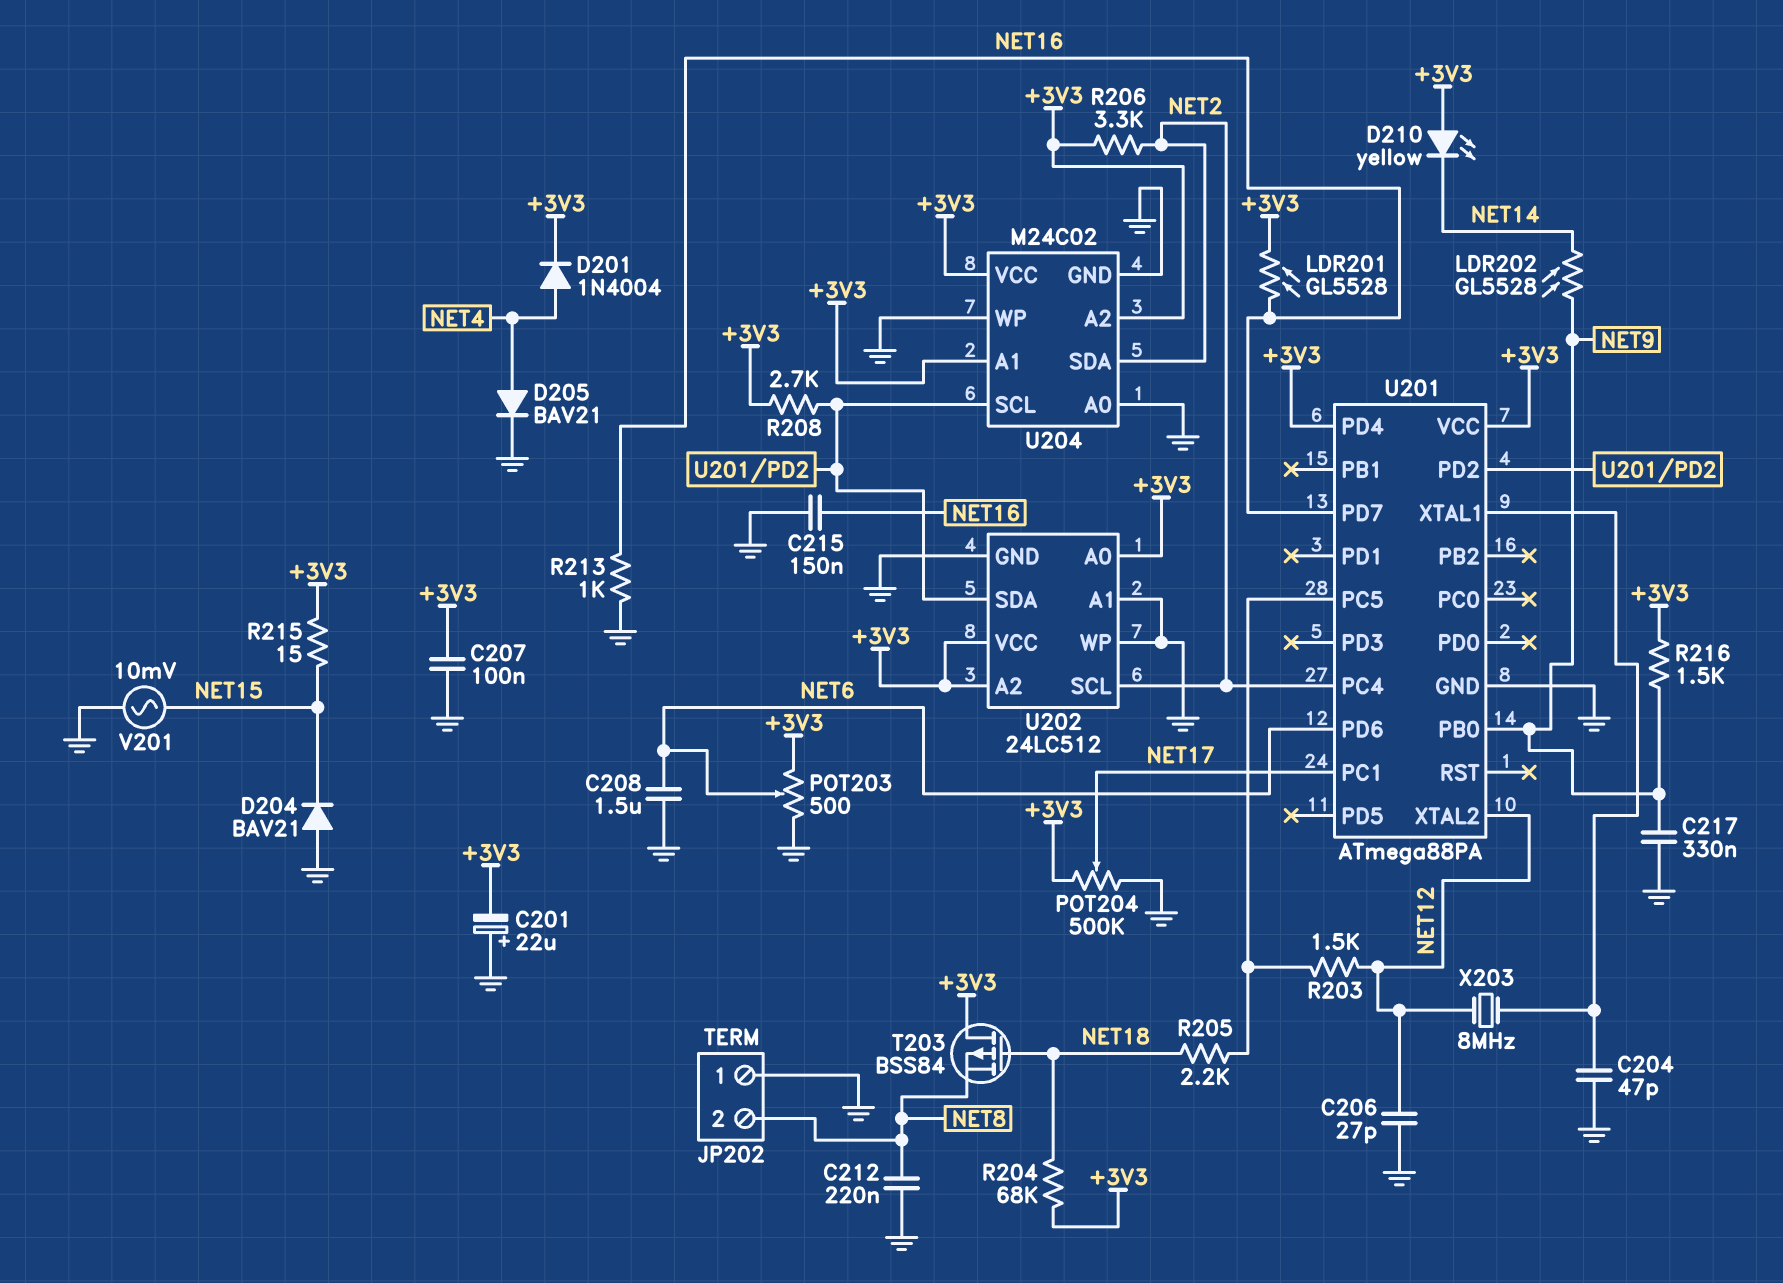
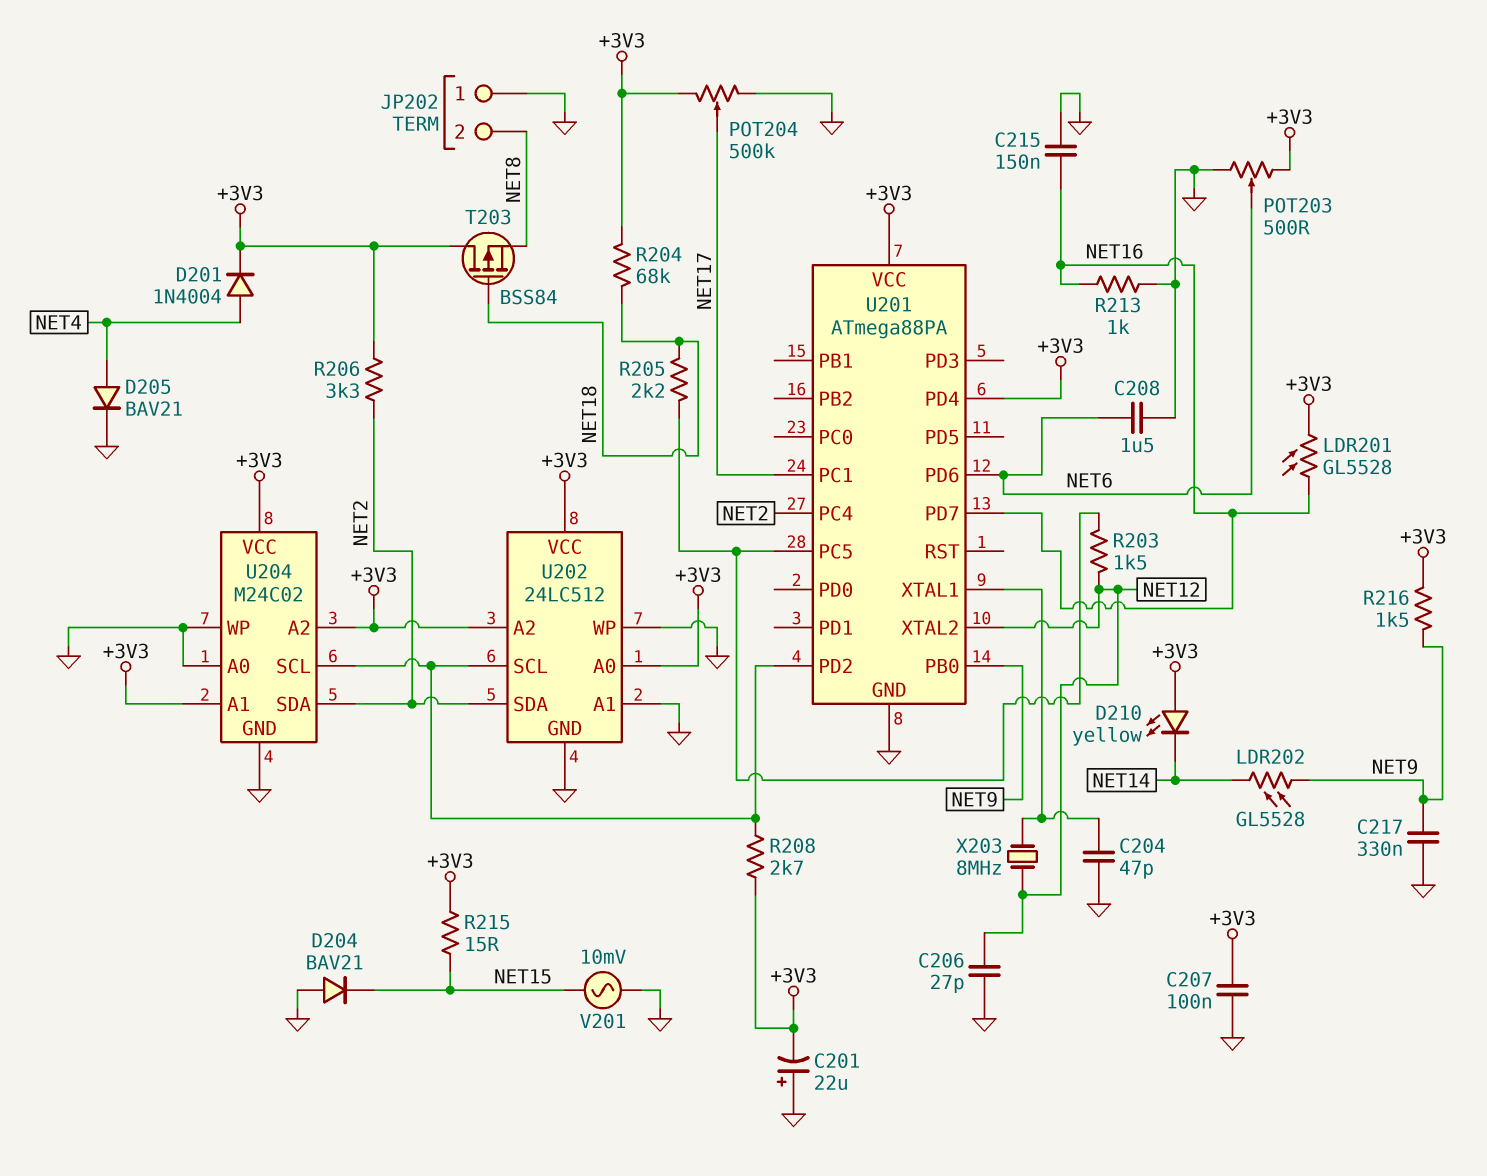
C212: 220nF (GND, NET8) -> none
U202 pin SCL: NET2 -> U201/PD2
U202 pin SDA: U201/PD2 -> NET2

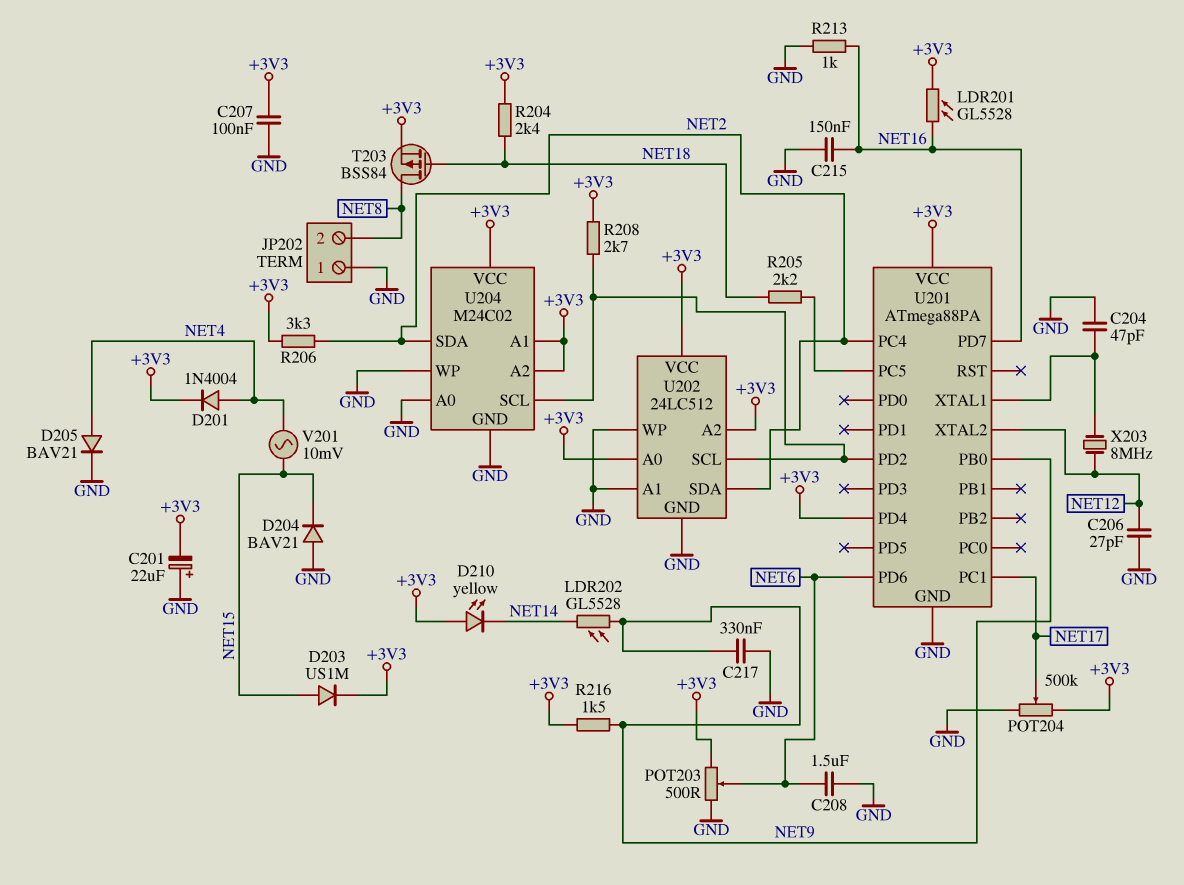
D203: none -> diode US1M (A NET15, K +3V3)
R203: 1.5k (NET12, U201/PC5) -> none
R204: 68k (+3V3, NET18) -> 2.4k (+3V3, NET18)
R215: 15 (+3V3, NET15) -> none
T203: PMOS BSS84 (G NET18, D +3V3, S NET8) -> PMOS BSS84 (G NET18, D NET8, S +3V3)
V201: AC 10mV (GND, NET15) -> AC 10mV (NET4, NET15)

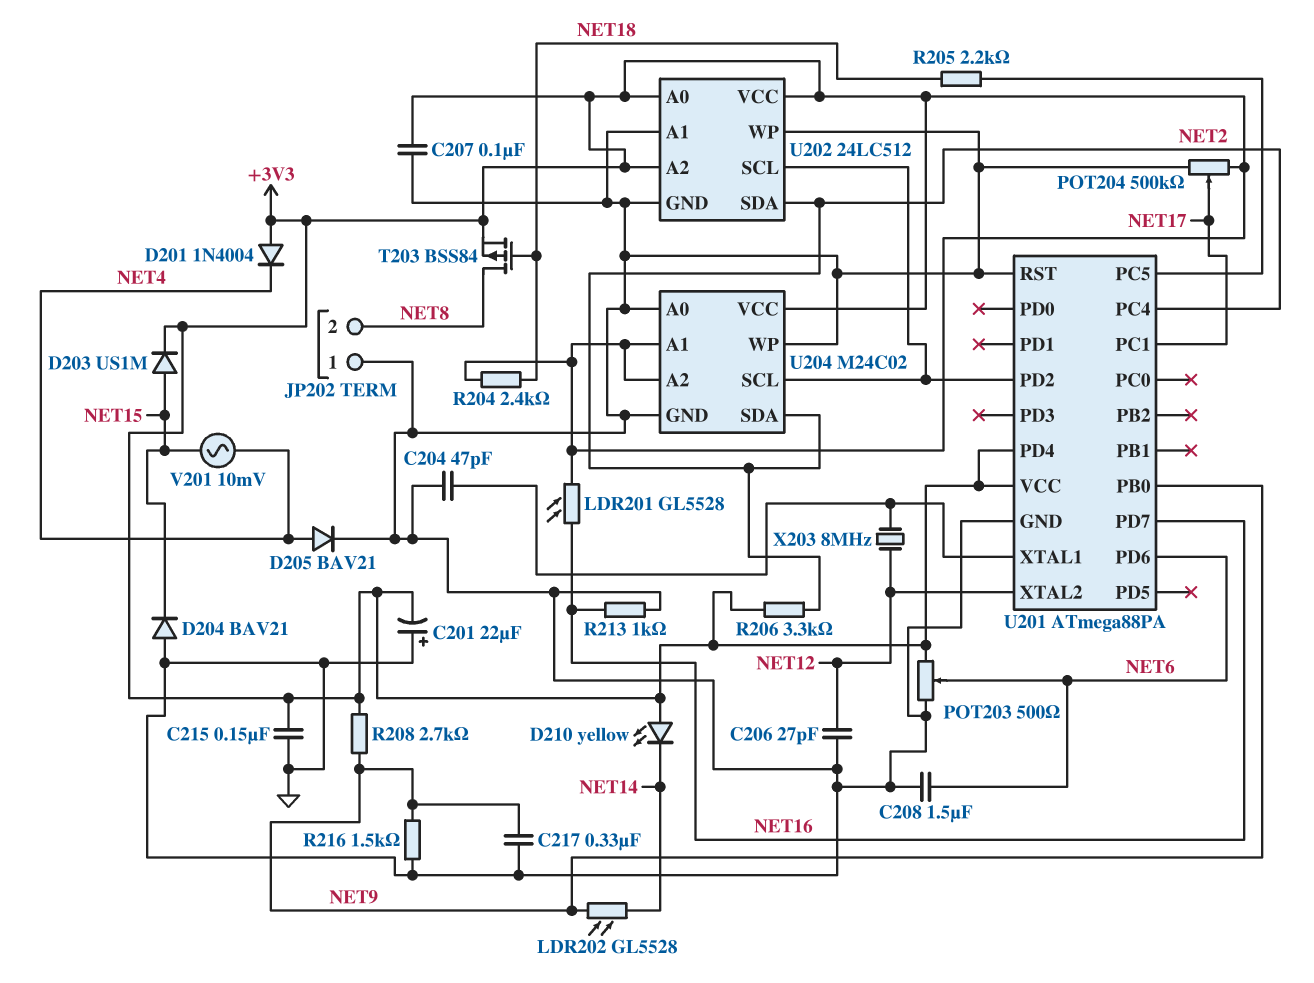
C215: 150nF (GND, NET16) -> 150nF (+3V3, GND)
D201: diode 1N4004 (A NET4, K +3V3) -> diode 1N4004 (A +3V3, K NET4)
R208: 2.7k (+3V3, U201/PD2) -> 2.7k (+3V3, NET9)
R216: 1.5k (+3V3, NET9) -> 1.5k (GND, NET9)
U201 pin RST: none -> GND

